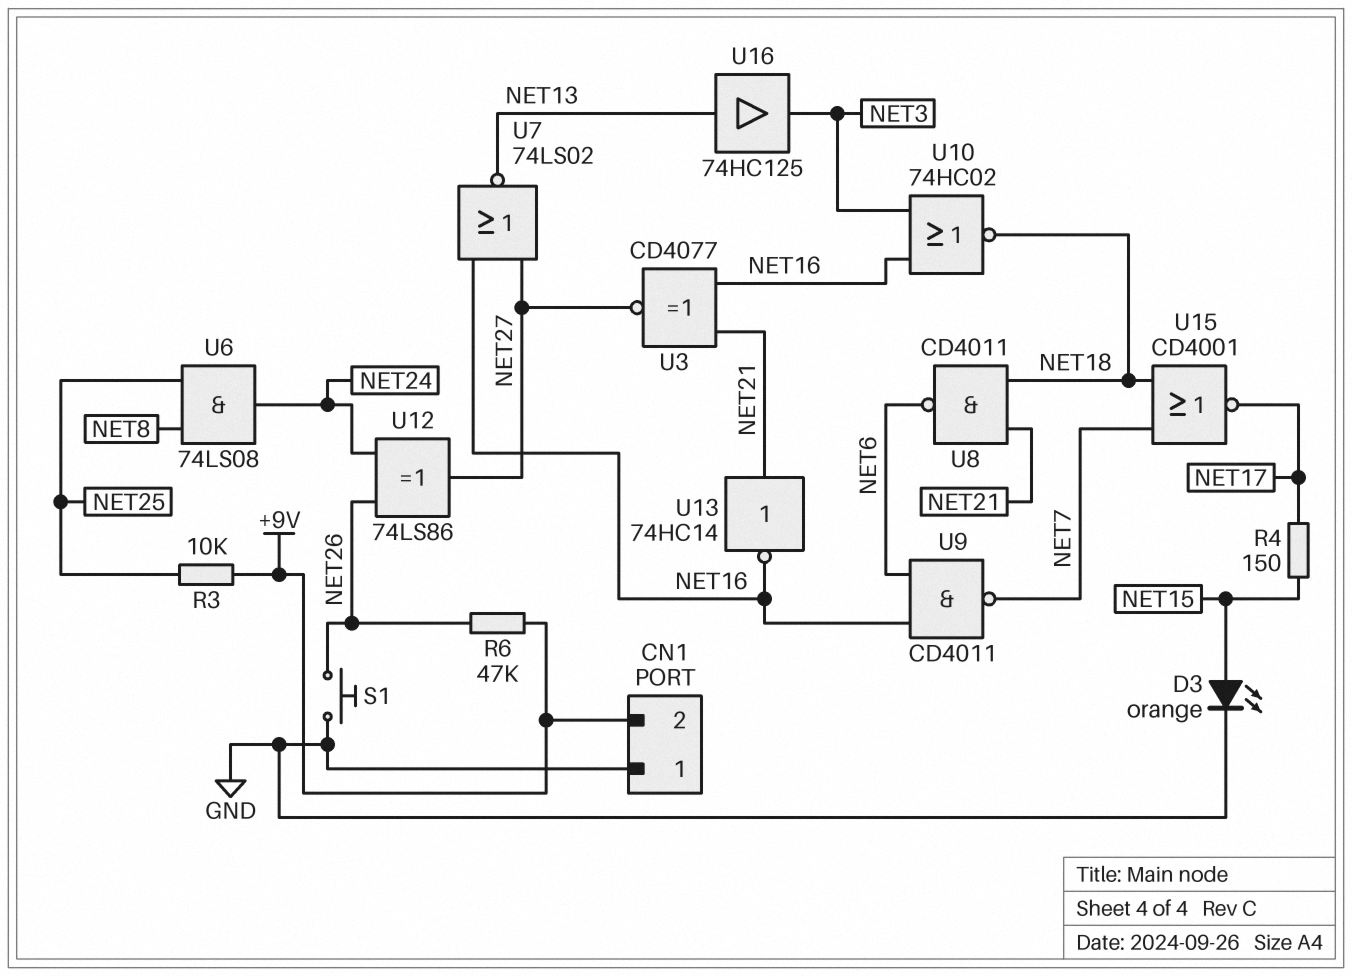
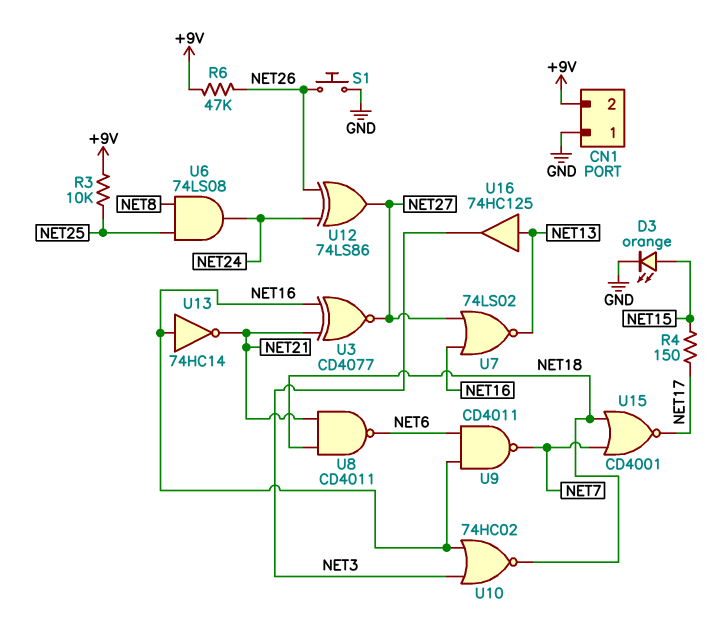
U13: NOT 74HC14 (in NET21, out NET16) -> NOT 74HC14 (in NET16, out NET21)

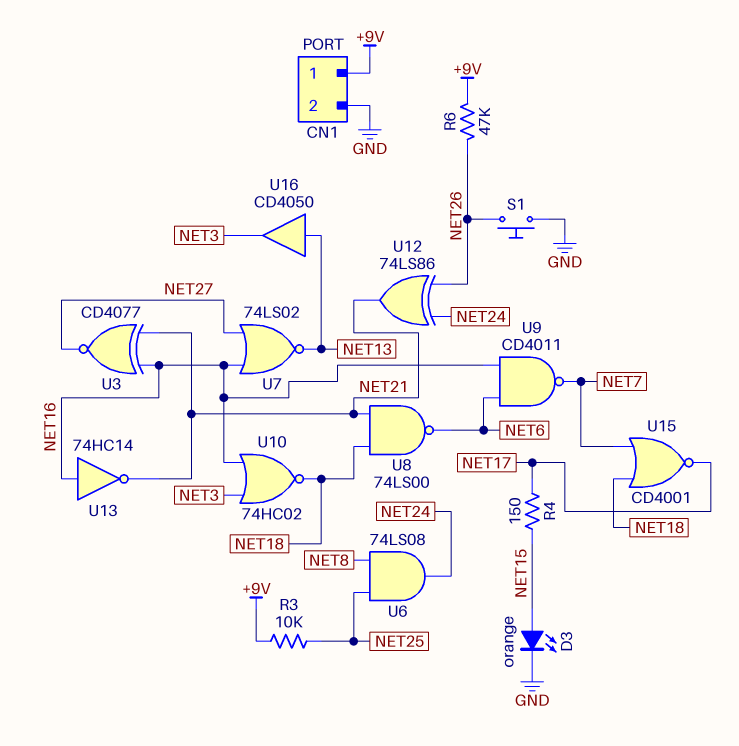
CN1 pin 1: GND -> +9V
CN1 pin 2: +9V -> GND
U8: NAND CD4011 (in NET18, in NET21, out NET6) -> NAND 74LS00 (in NET18, in NET21, out NET6)
U12: XOR 74LS86 (in NET24, in NET26, out NET27) -> XOR 74LS86 (in NET24, in NET26, out NET21)
U16: buffer 74HC125 (in NET13, out NET3) -> buffer CD4050 (in NET13, out NET3)

